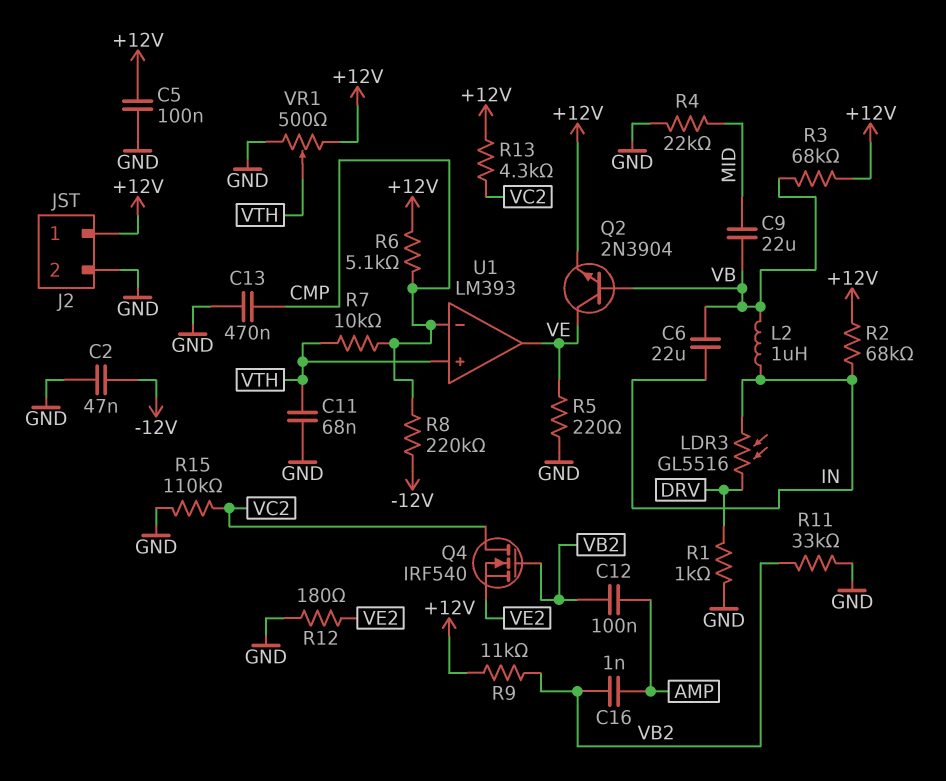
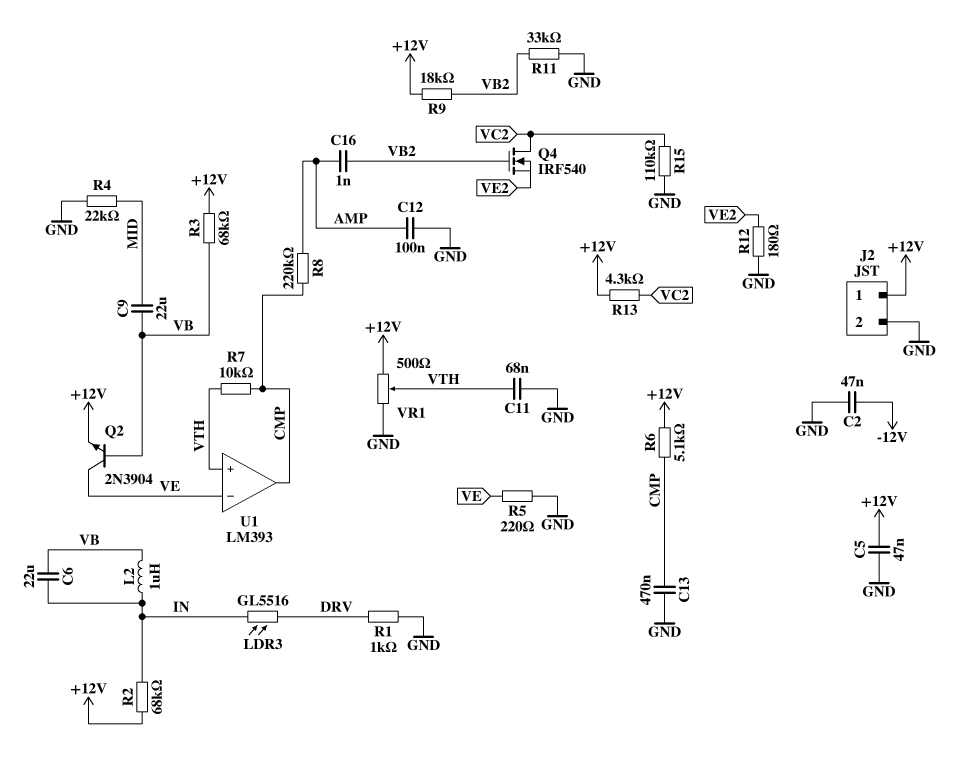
C5: 100nF (+12V, GND) -> 47nF (+12V, GND)
C12: 100nF (AMP, VB2) -> 100nF (AMP, GND)
R8: 220k (-12V, CMP) -> 220k (AMP, CMP)
R9: 11k (+12V, VB2) -> 18k (+12V, VB2)
U1 pin in-: CMP -> VE
U1 pin out: VE -> CMP

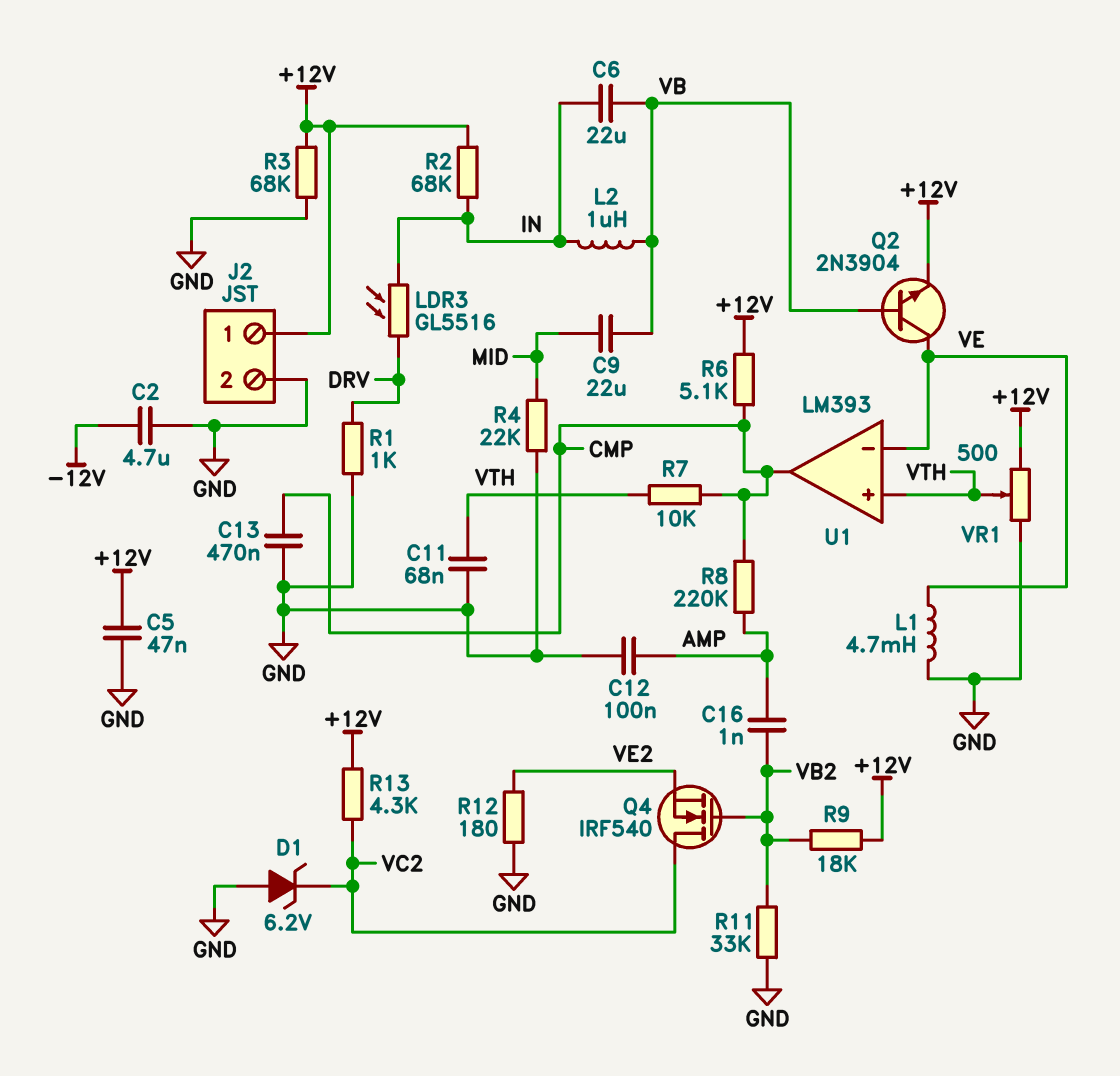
C2: 47nF (-12V, GND) -> 4.7uF (-12V, GND)
D1: none -> zener 6.2V (A GND, K VC2)
L1: none -> 4.7mH (GND, VE)
R3: 68k (+12V, VB) -> 68k (+12V, GND)
R5: 220 (GND, VE) -> none
R15: 110k (GND, VC2) -> none

